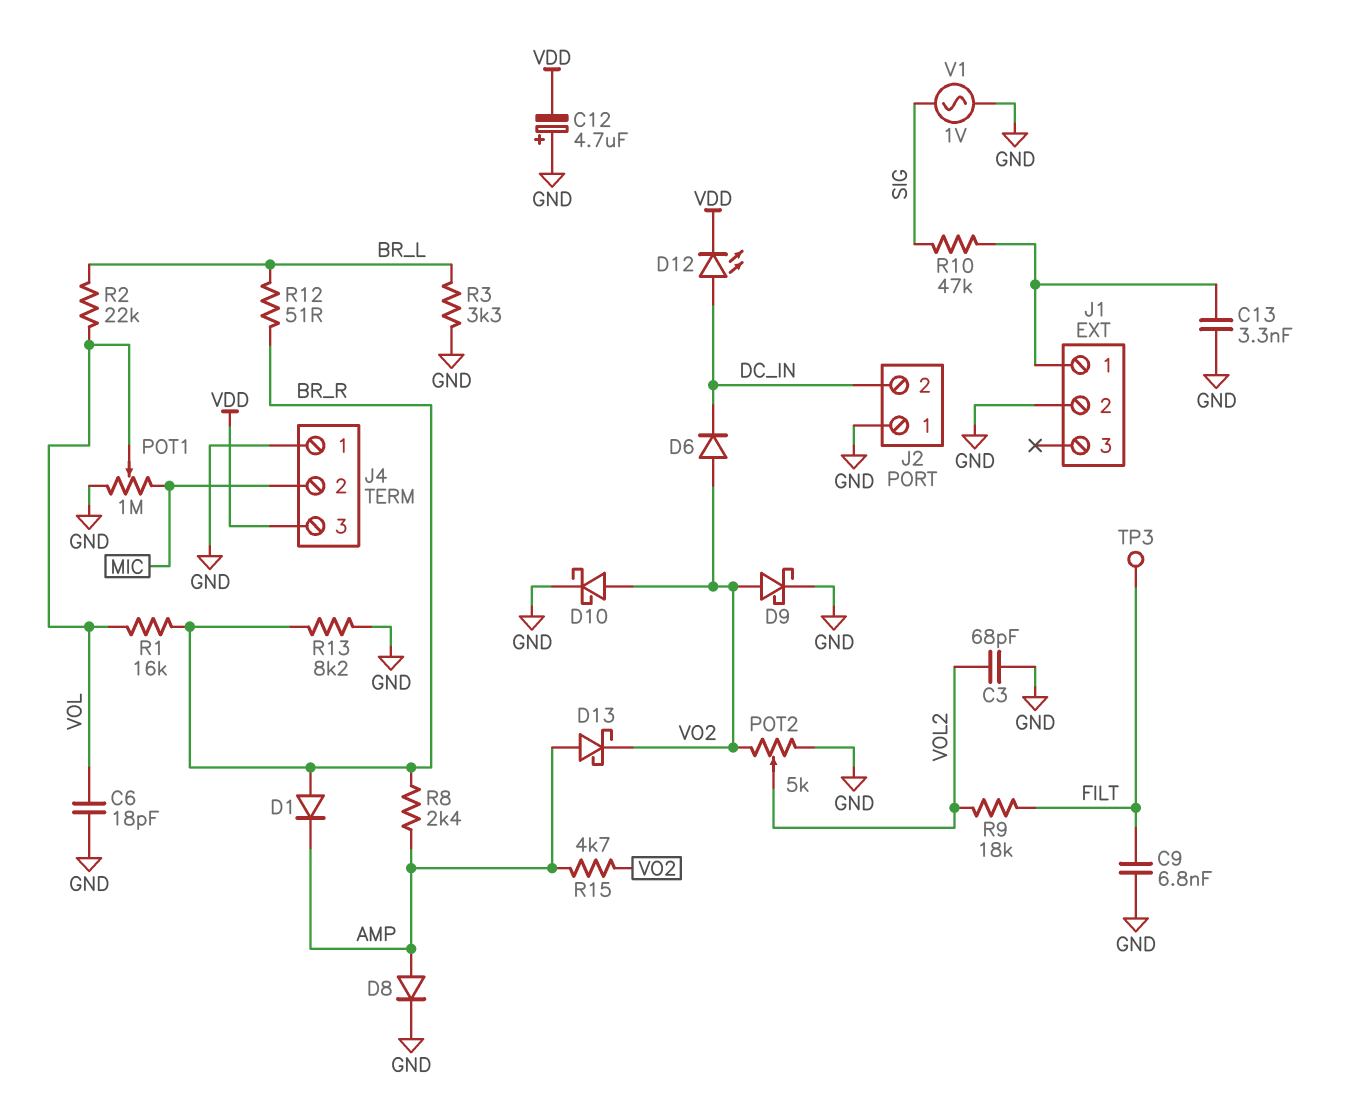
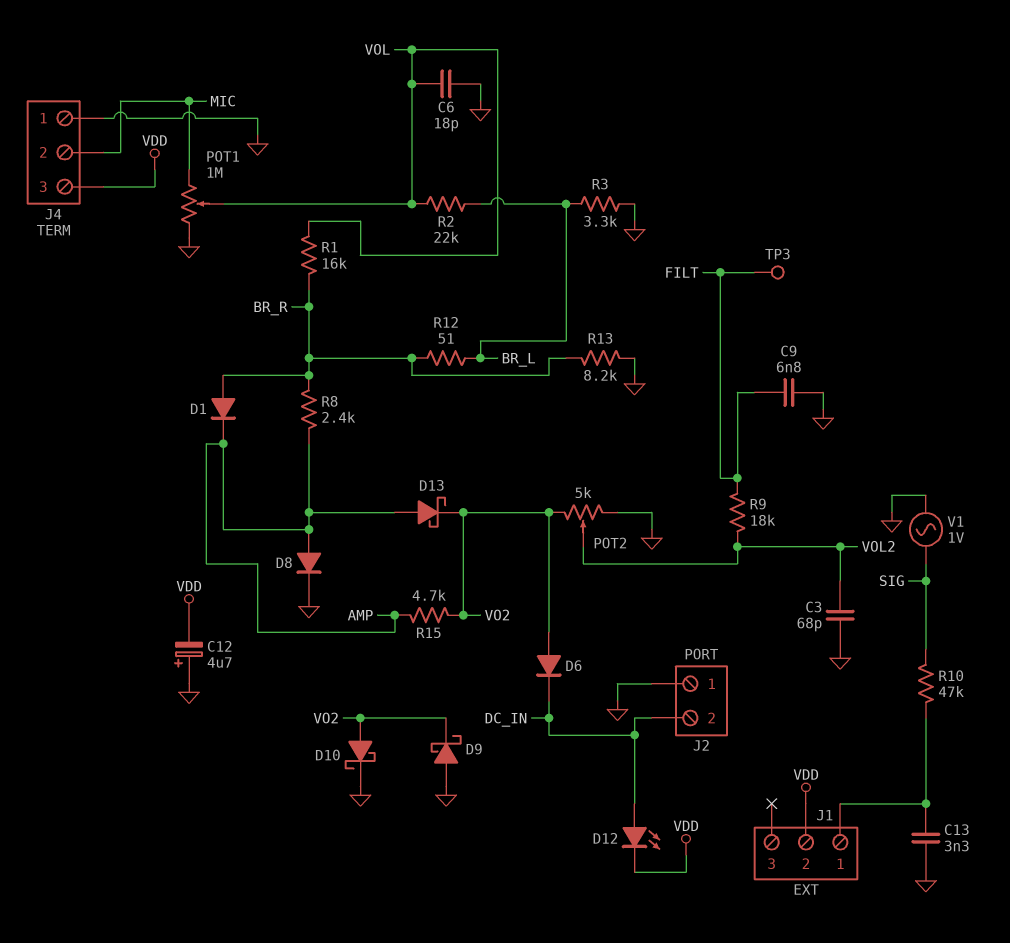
D9: schottky (A VO2, K GND) -> schottky (A GND, K VO2)
J1 pin 2: GND -> VDD

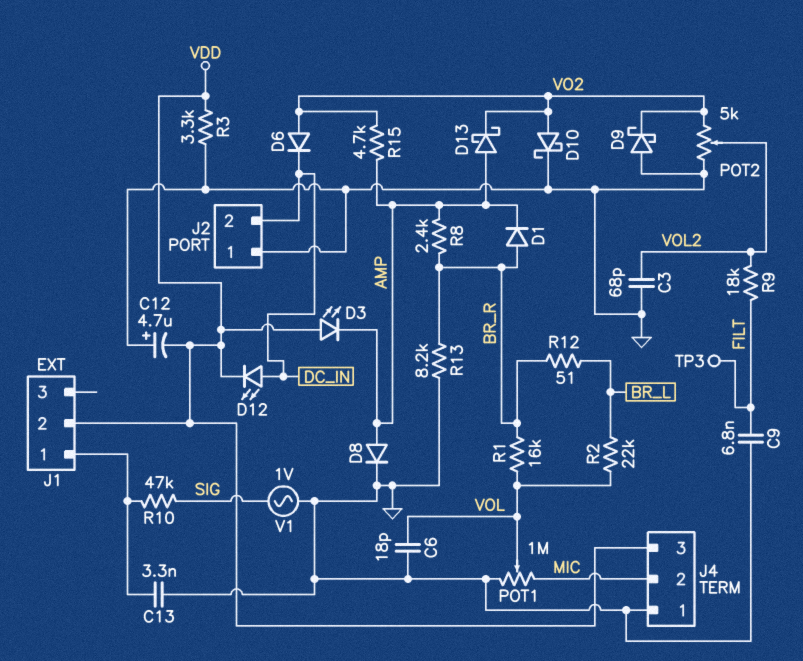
D3: none -> LED (A VDD, K AMP)
R3: 3.3k (BR_L, GND) -> 3.3k (GND, VDD)

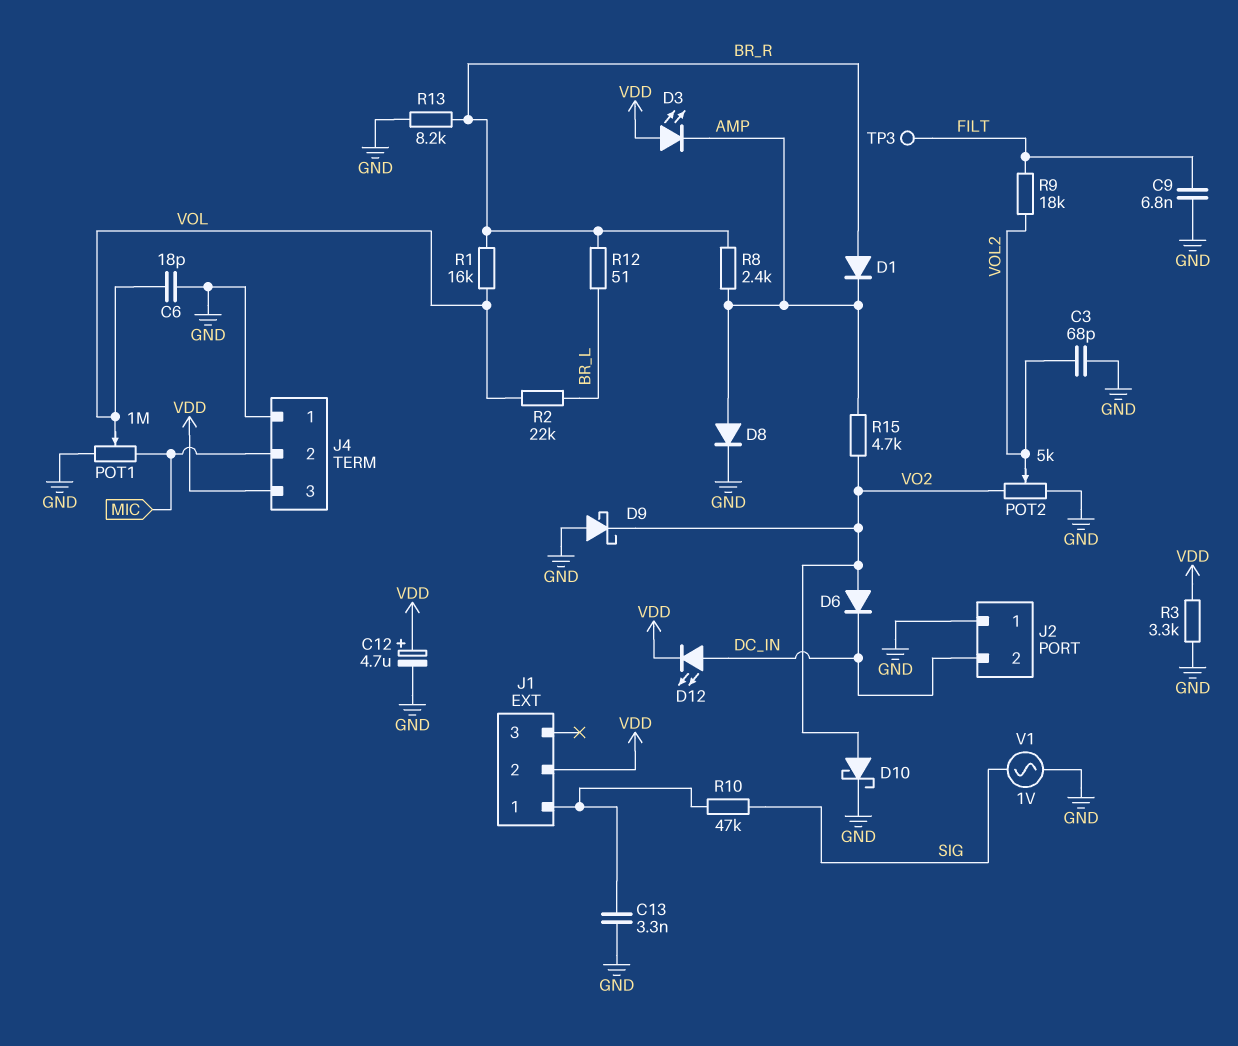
C12: 4.7uF (plus GND, minus VDD) -> 4.7uF (plus VDD, minus GND)
D13: schottky (A AMP, K VO2) -> none

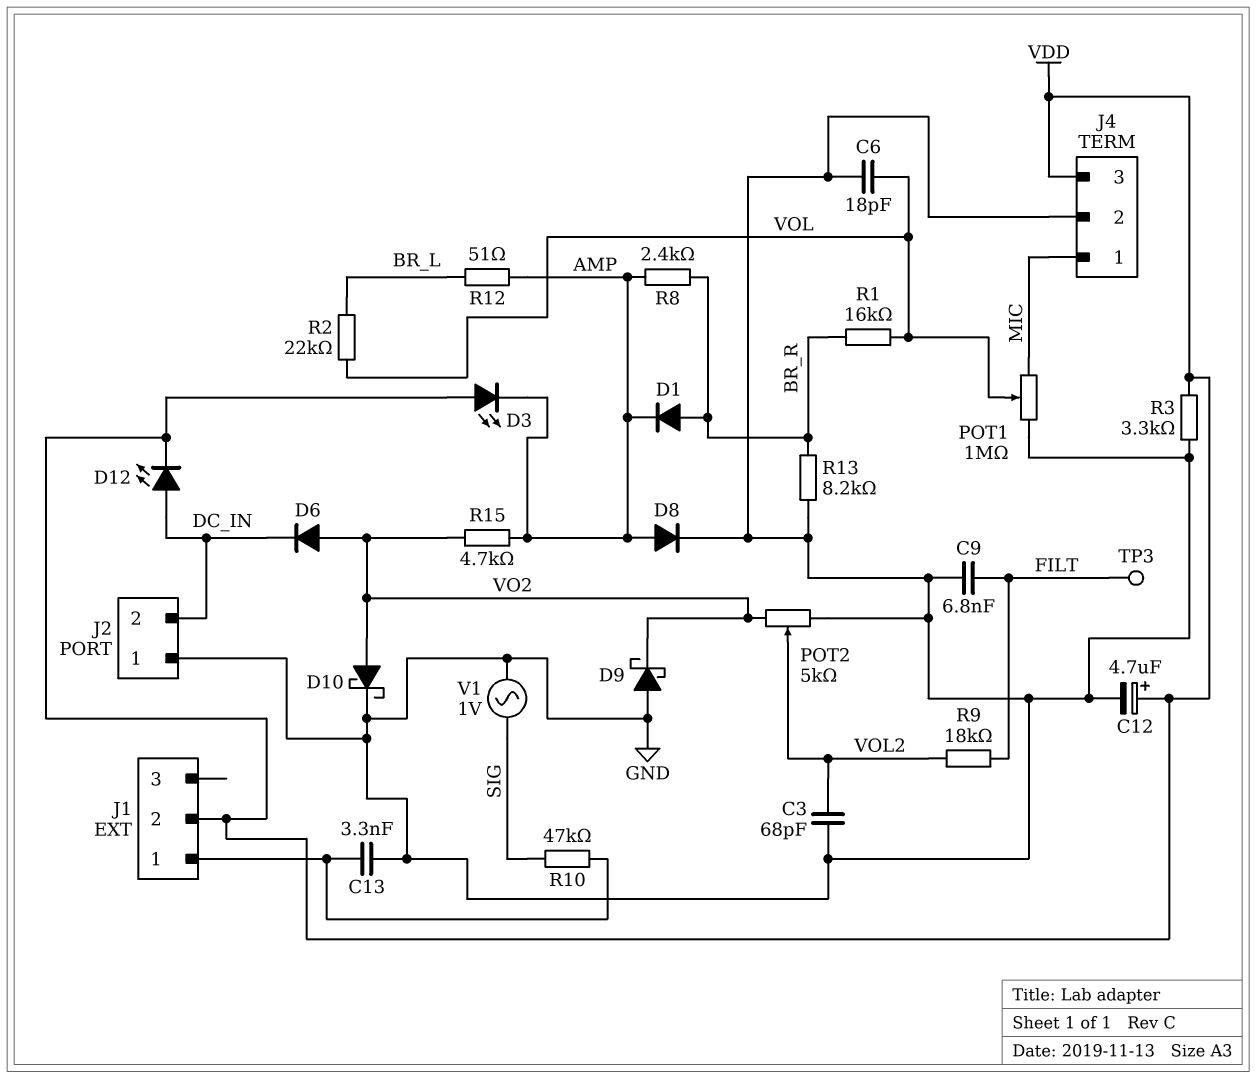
J4 pin 1: GND -> MIC
J4 pin 2: MIC -> GND
R12: 51 (BR_L, BR_R) -> 51 (AMP, BR_L)

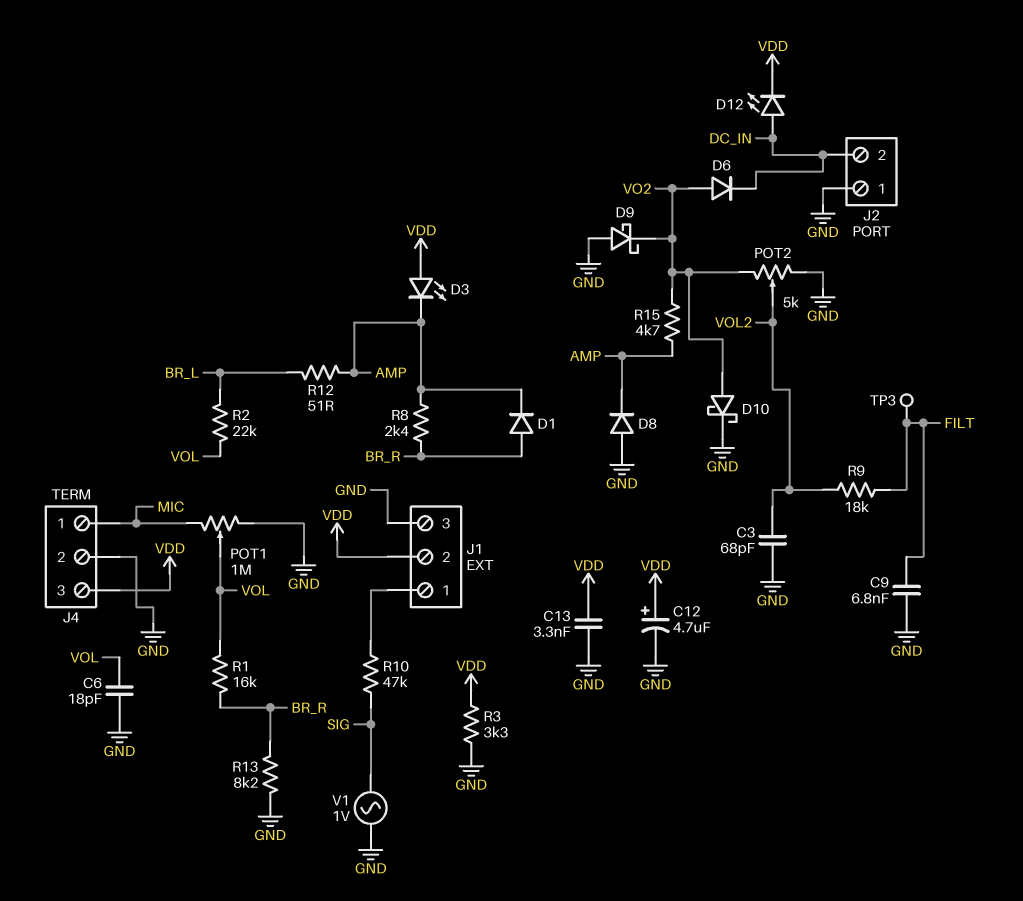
C13: 3.3nF (GND, J1/1) -> 3.3nF (GND, VDD)
D8: diode (A AMP, K GND) -> diode (A GND, K AMP)
J1 pin 3: none -> GND

